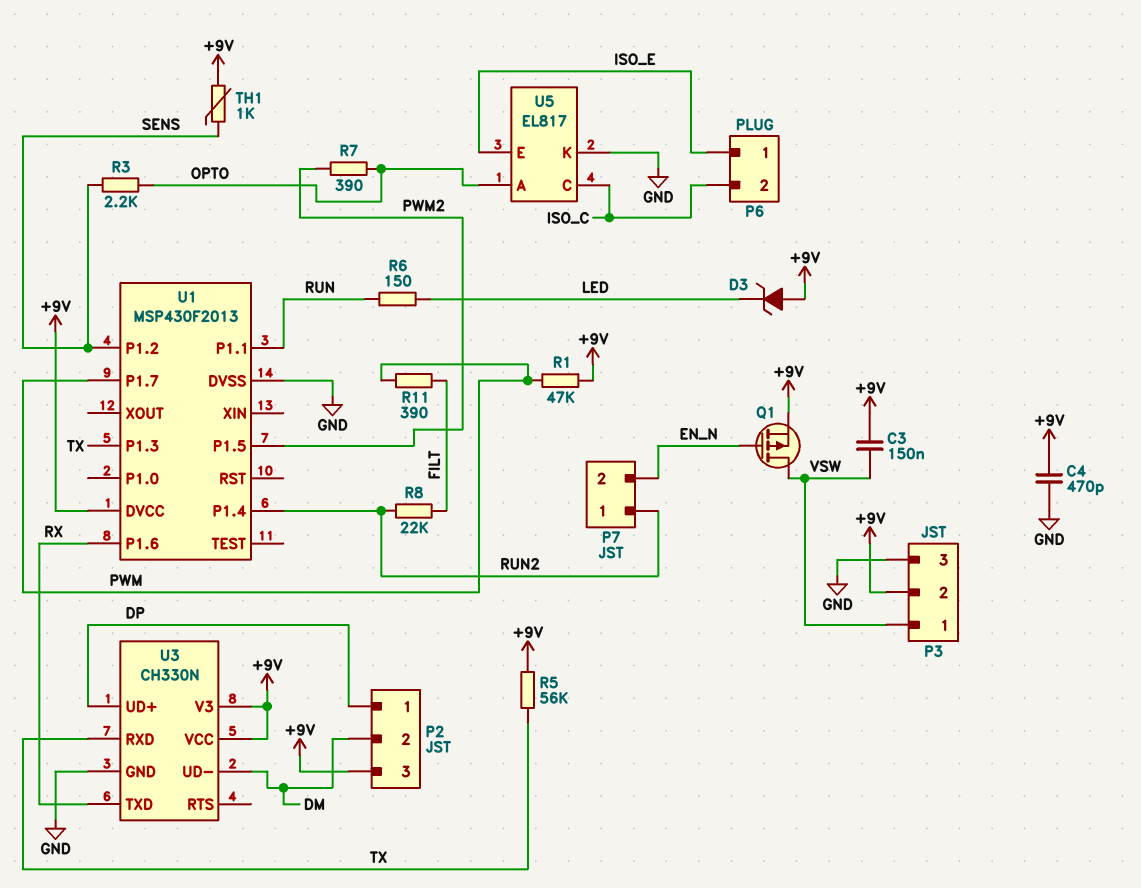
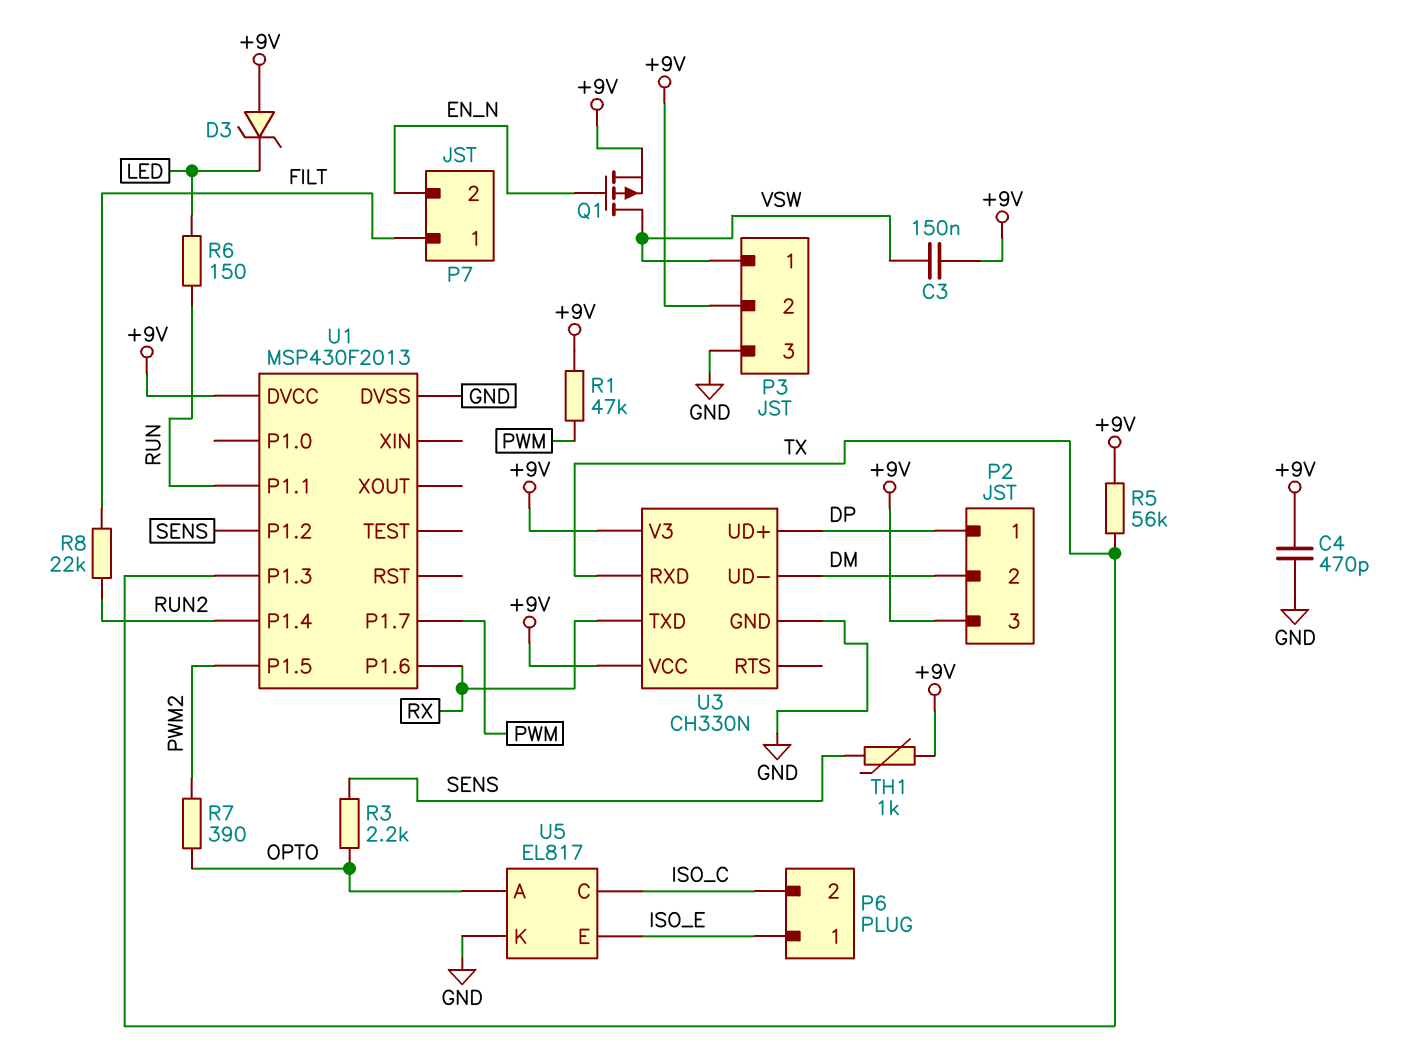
P7 pin 1: RUN2 -> FILT
R11: 390 (FILT, PWM) -> none

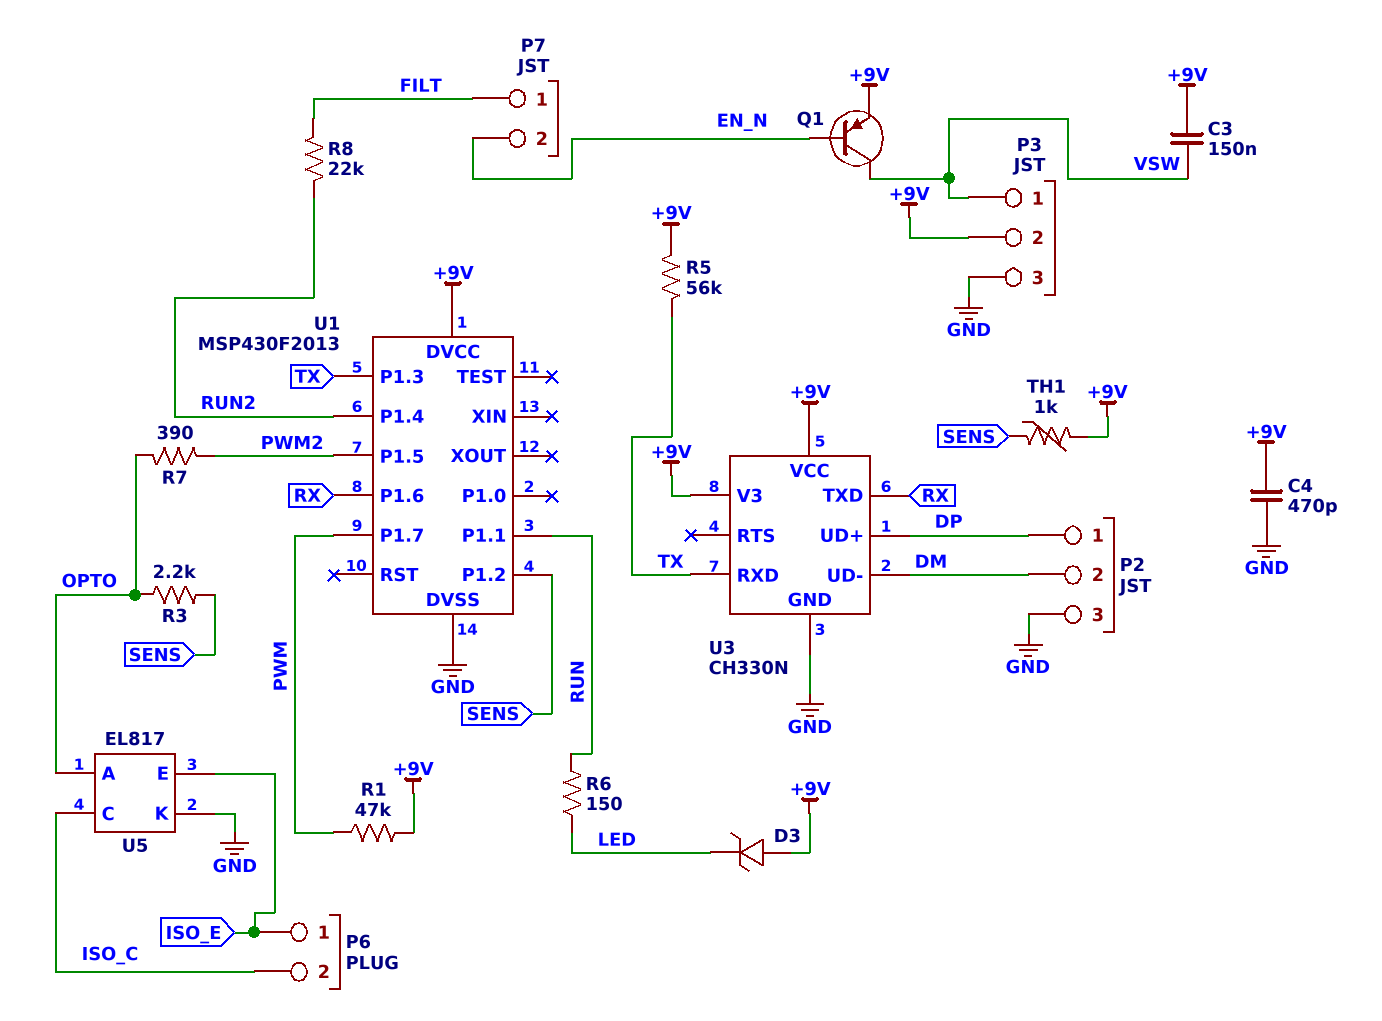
P2 pin 3: +9V -> GND
Q1: PMOS (G EN_N, D VSW, S +9V) -> PNP (B EN_N, C VSW, E +9V)

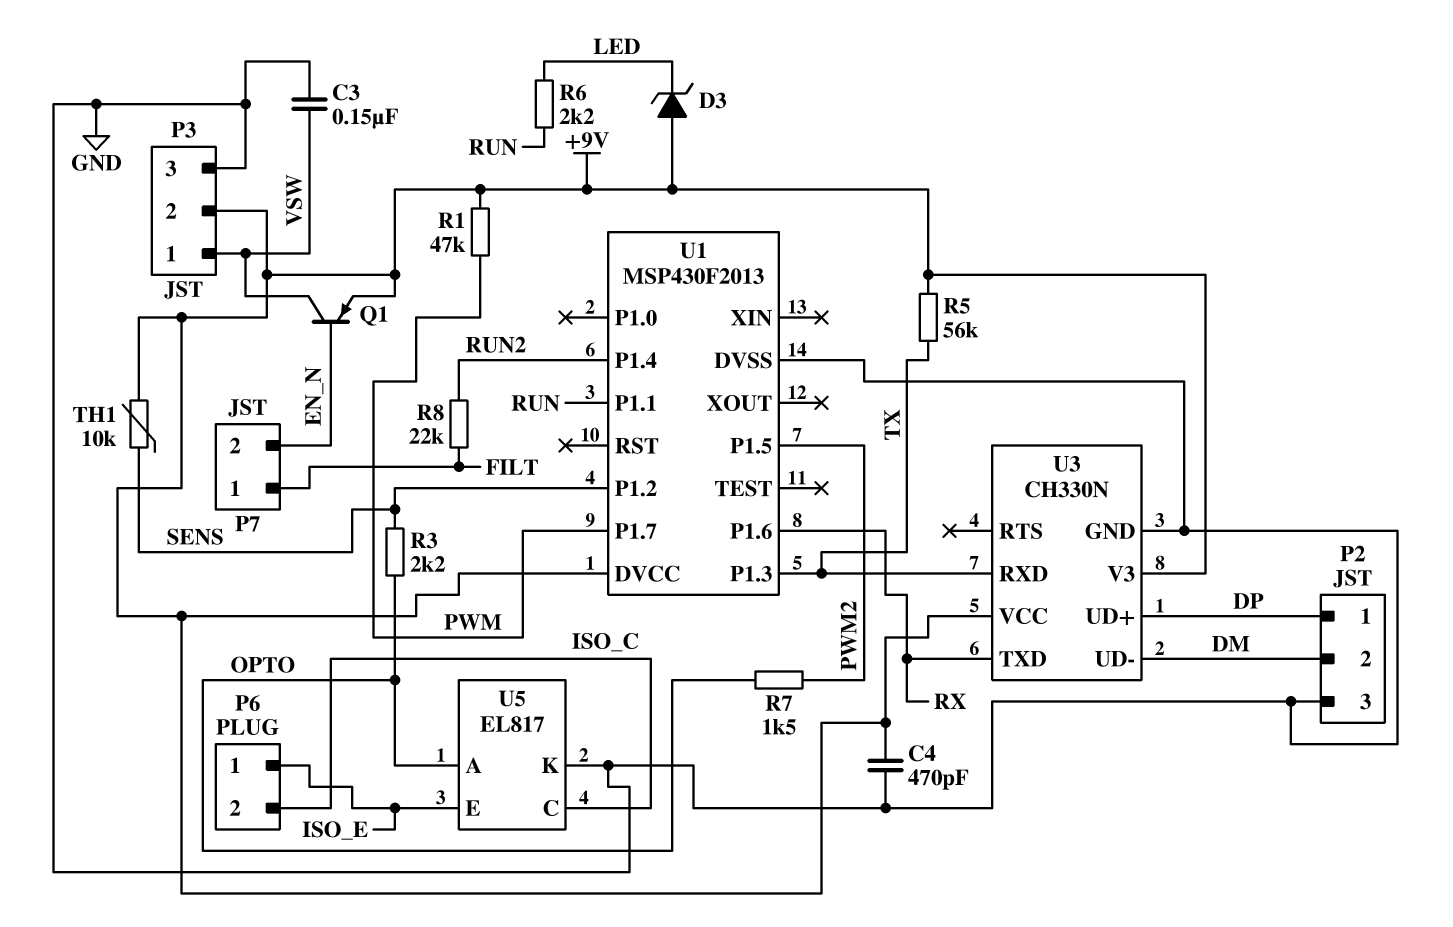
C3: 150nF (+9V, VSW) -> 150nF (GND, VSW)
R6: 150 (LED, RUN) -> 2.2k (LED, RUN)
R7: 390 (OPTO, PWM2) -> 1.5k (OPTO, PWM2)
TH1: 1k (+9V, SENS) -> 10k (+9V, SENS)

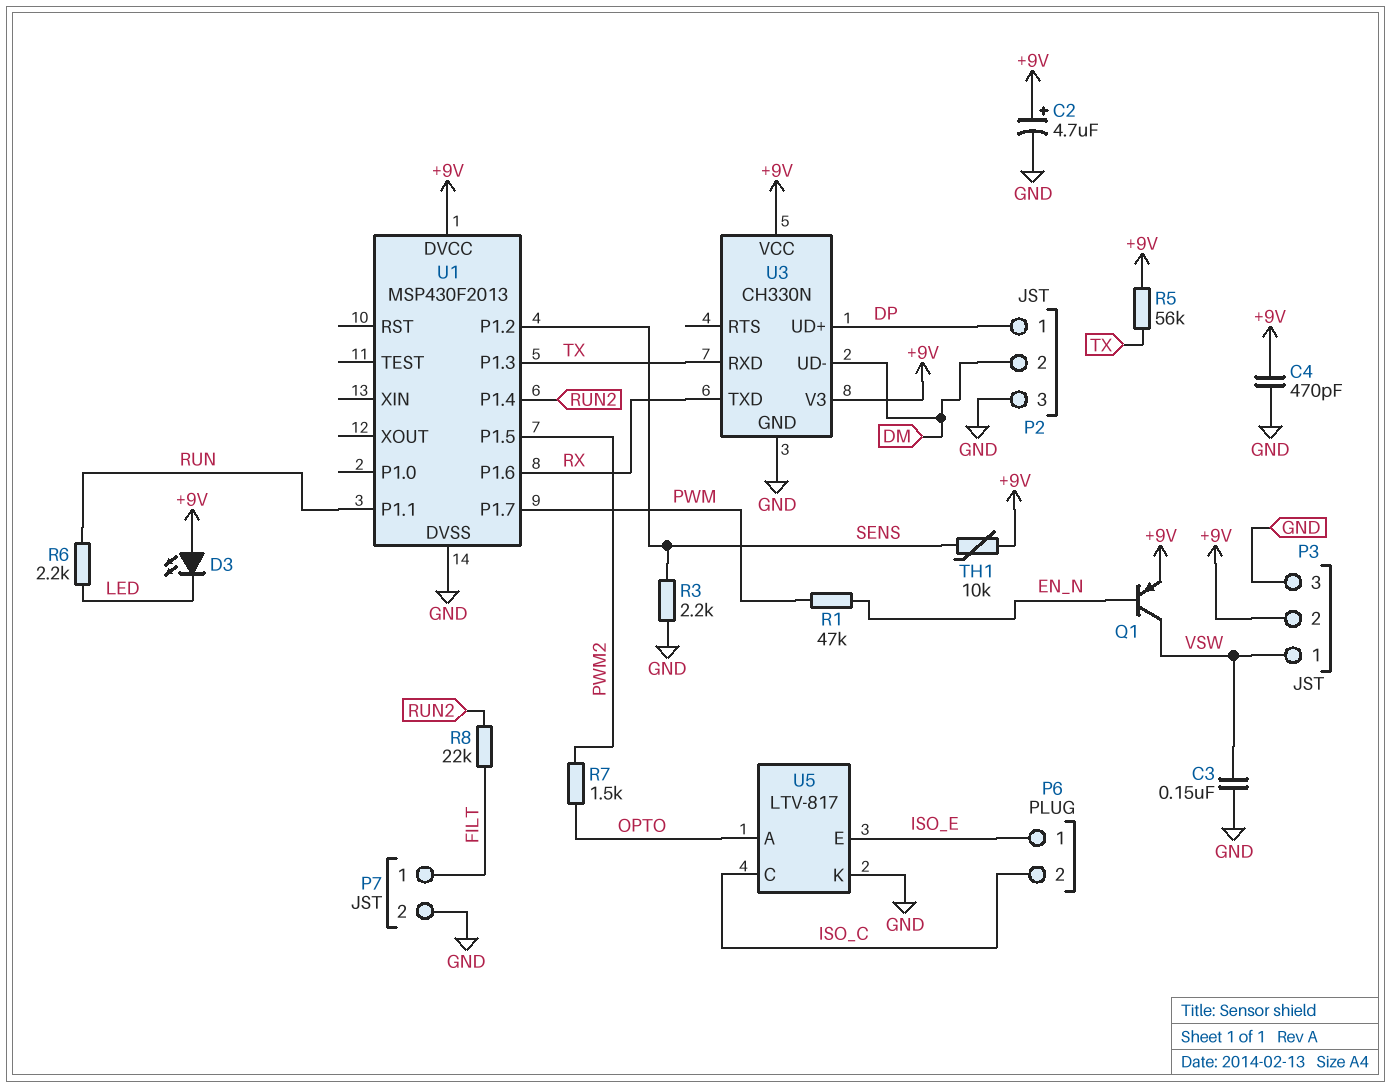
C2: none -> 4.7uF (plus +9V, minus GND)
D3: zener (A +9V, K LED) -> LED (A +9V, K LED)
P7 pin 2: EN_N -> GND
R1: 47k (+9V, PWM) -> 47k (EN_N, PWM)
R3: 2.2k (OPTO, SENS) -> 2.2k (GND, SENS)
U5: EL817 -> LTV-817

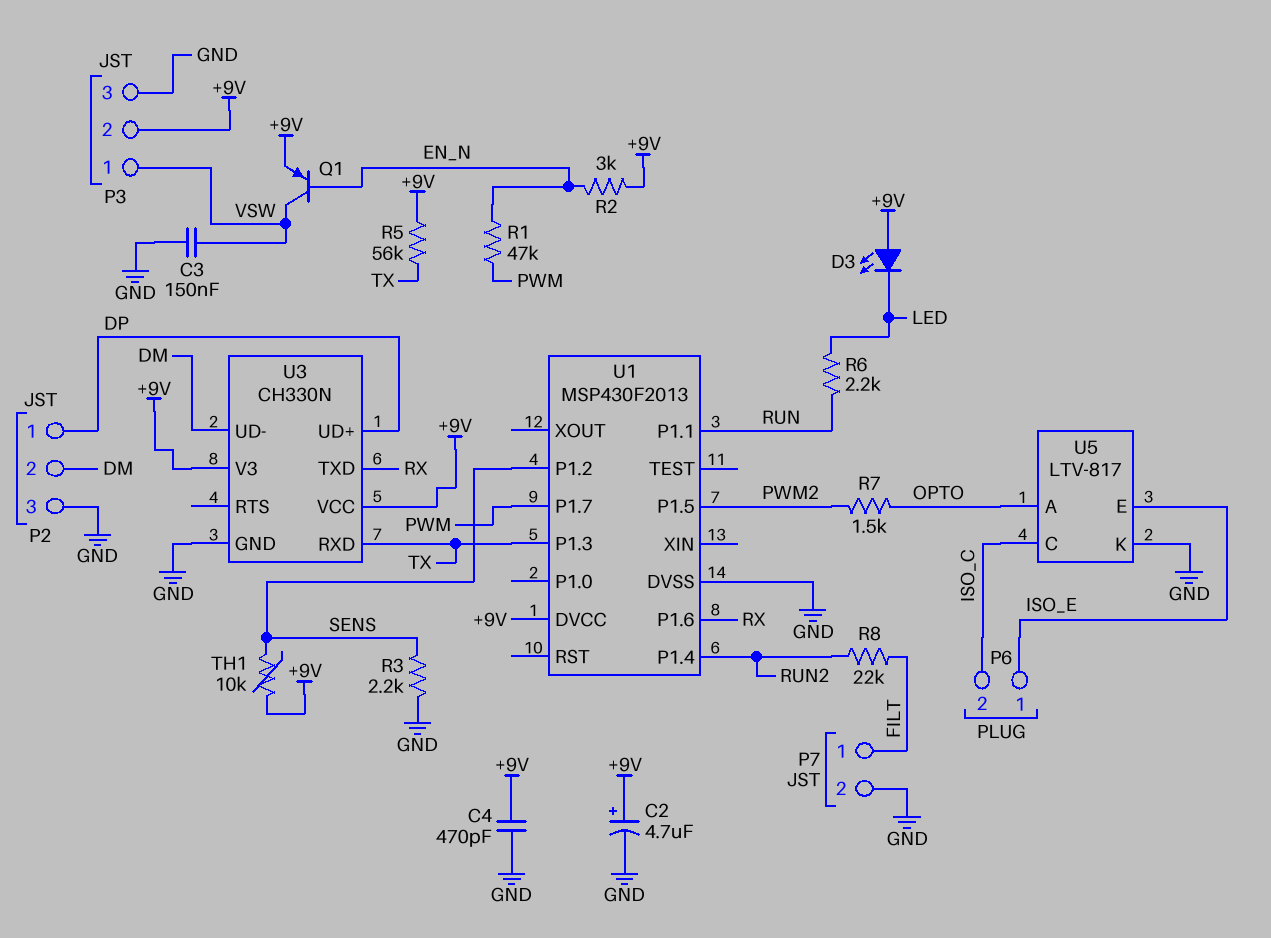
R2: none -> 3k (+9V, EN_N)

